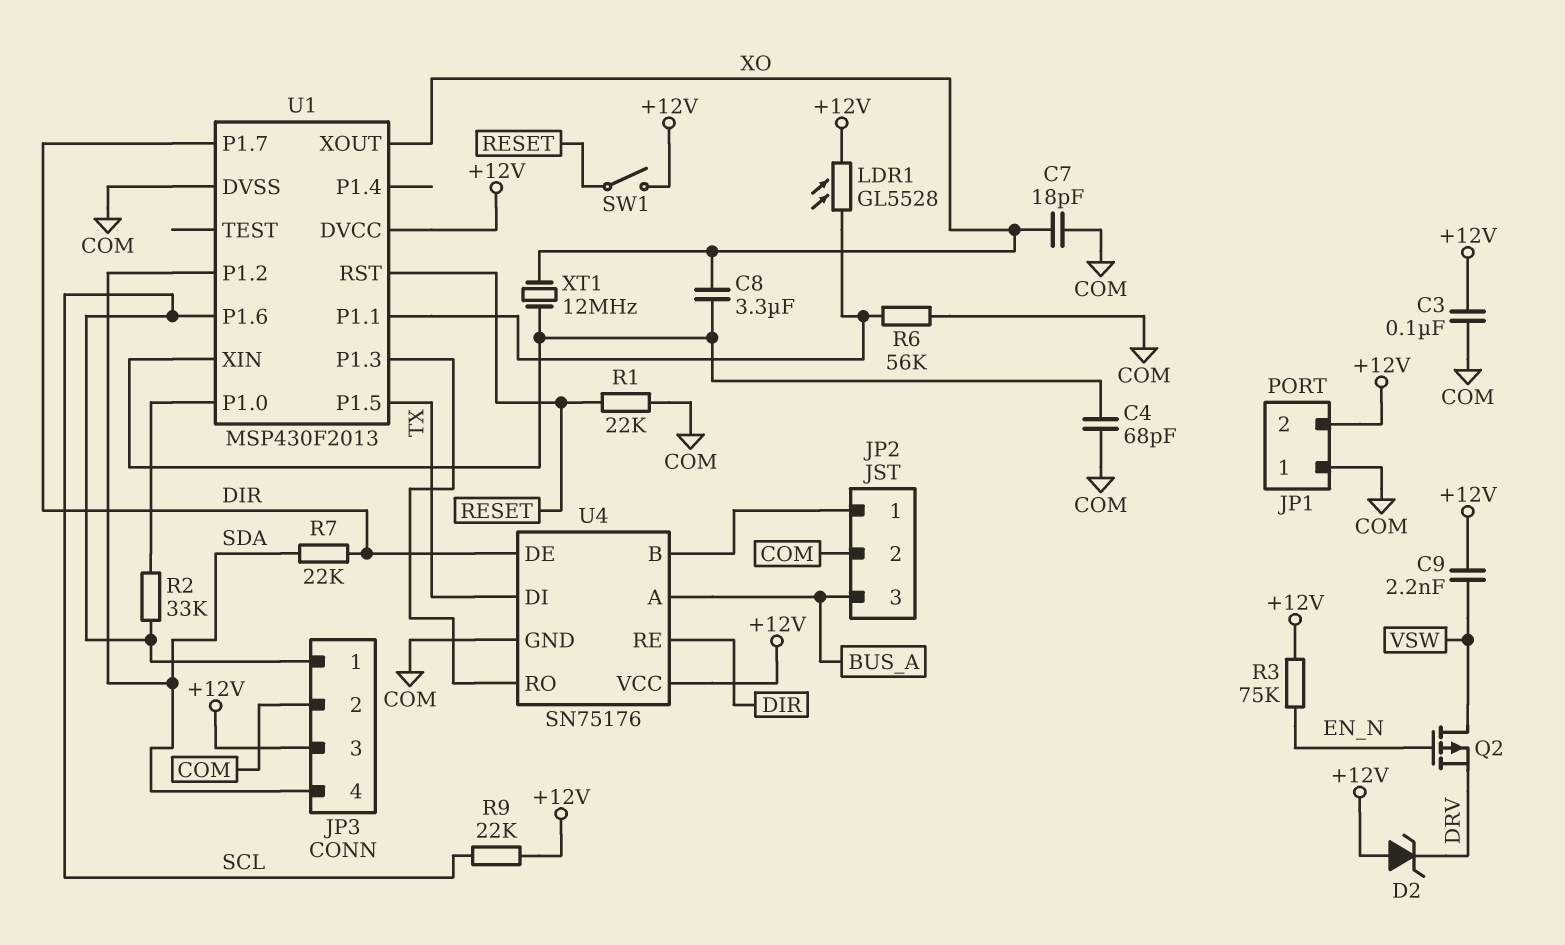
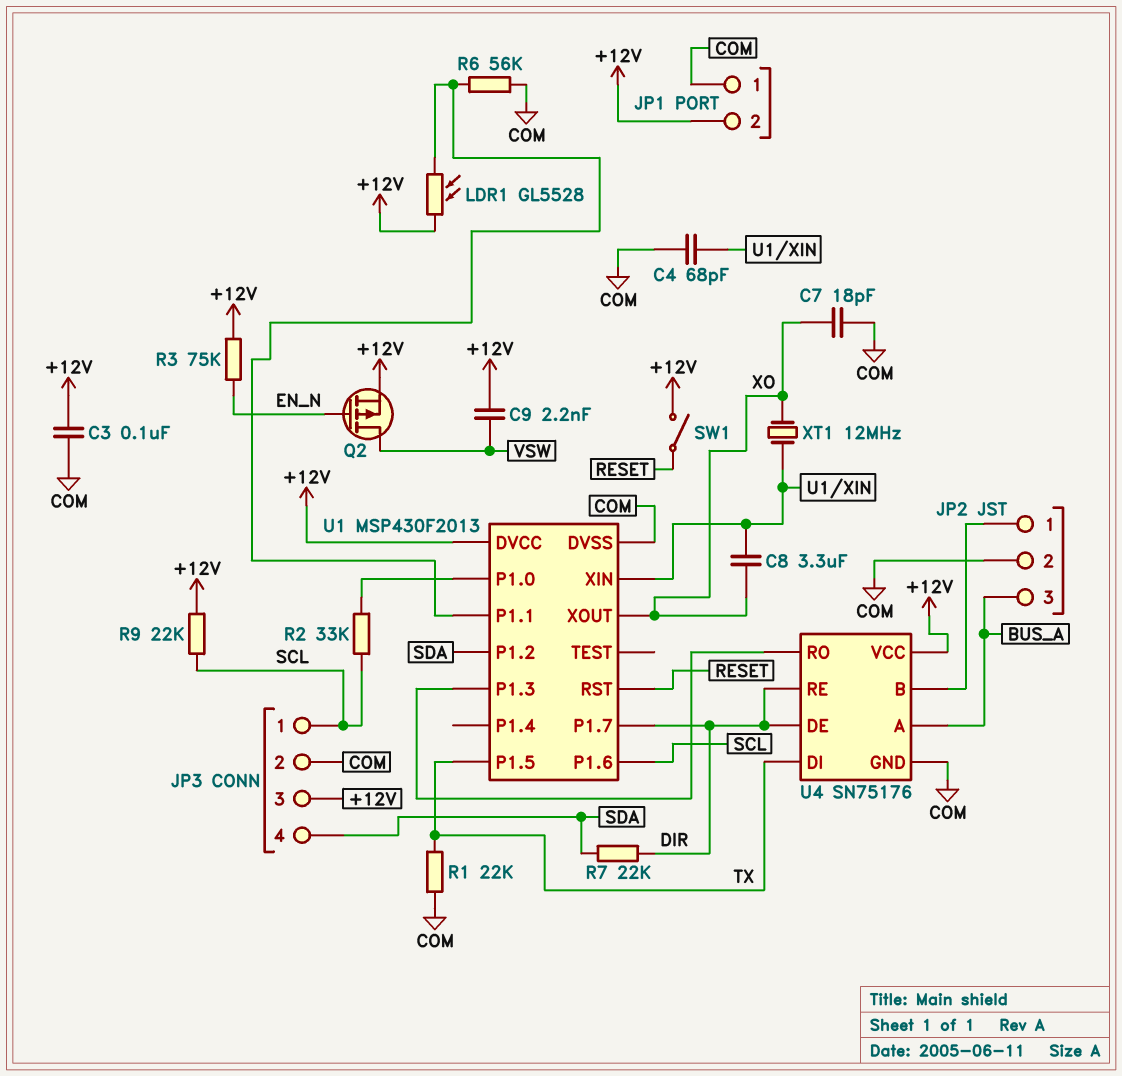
D2: zener (A +12V, K DRV) -> none
Q2: PMOS (G EN_N, D VSW, S DRV) -> PMOS (G EN_N, D VSW, S +12V)
R1: 22k (COM, RESET) -> 22k (COM, TX)

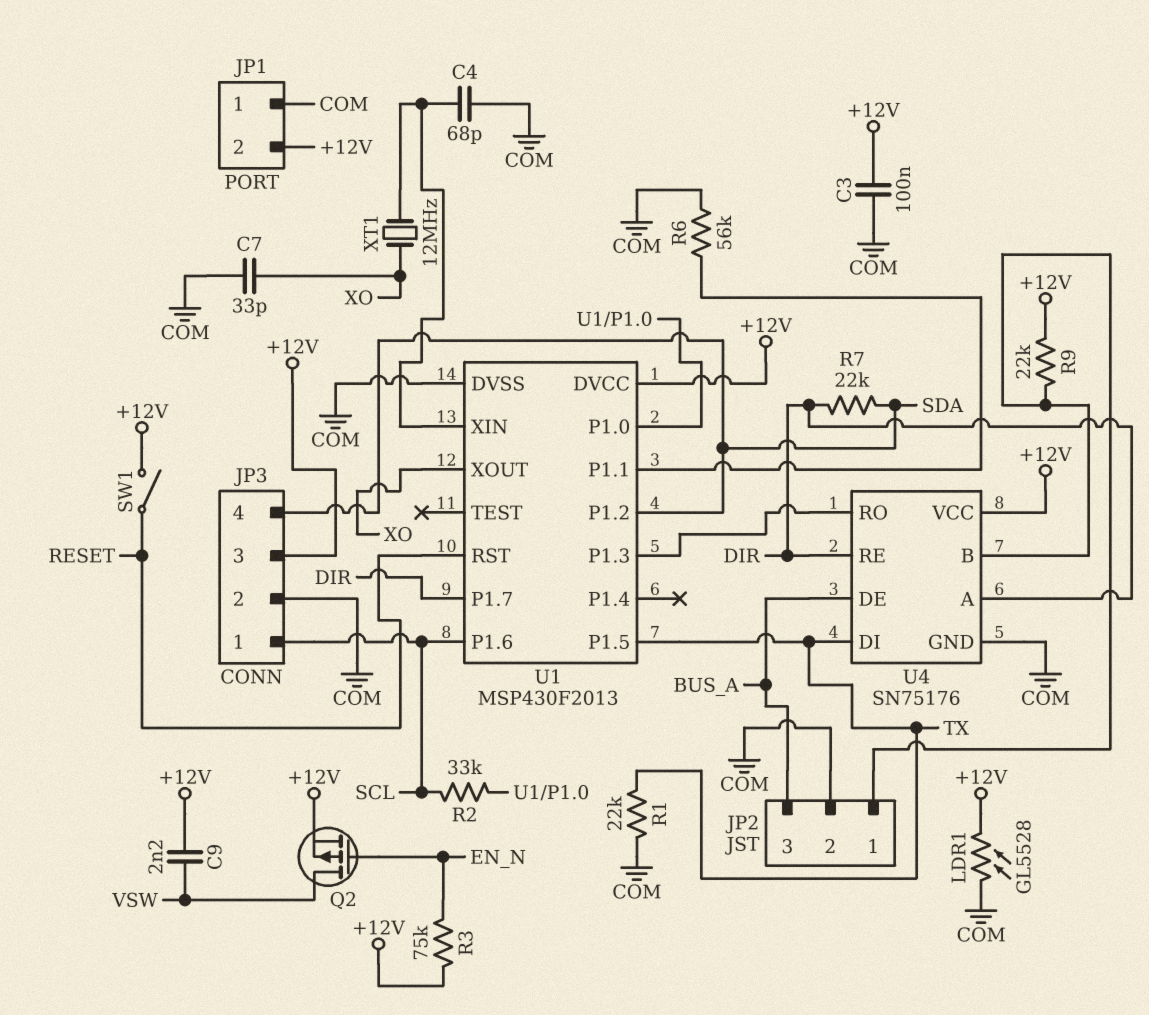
C7: 18pF (COM, XO) -> 33pF (COM, XO)
C8: 3.3uF (U1/XIN, XO) -> none
LDR1: GL5528 (+12V, U1/P1.1) -> GL5528 (+12V, COM)
R9: 22k (+12V, SCL) -> 22k (+12V, JP2/1)
U4 pin A: BUS_A -> DIR
U4 pin DE: DIR -> BUS_A

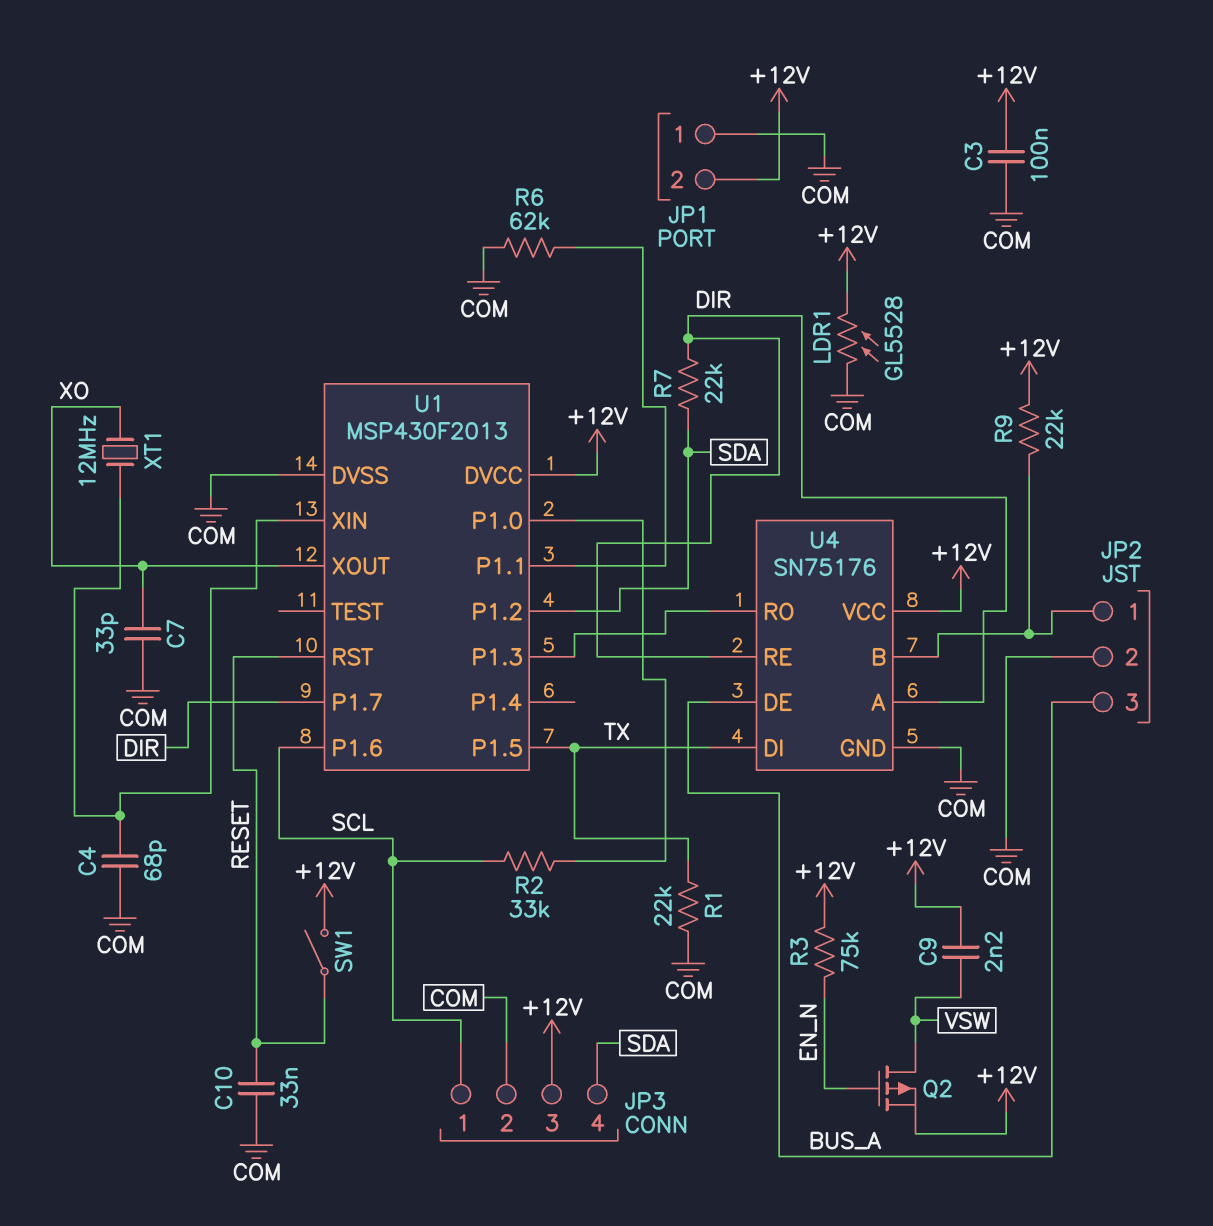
C10: none -> 33nF (COM, RESET)
R6: 56k (COM, U1/P1.1) -> 62k (COM, U1/P1.1)

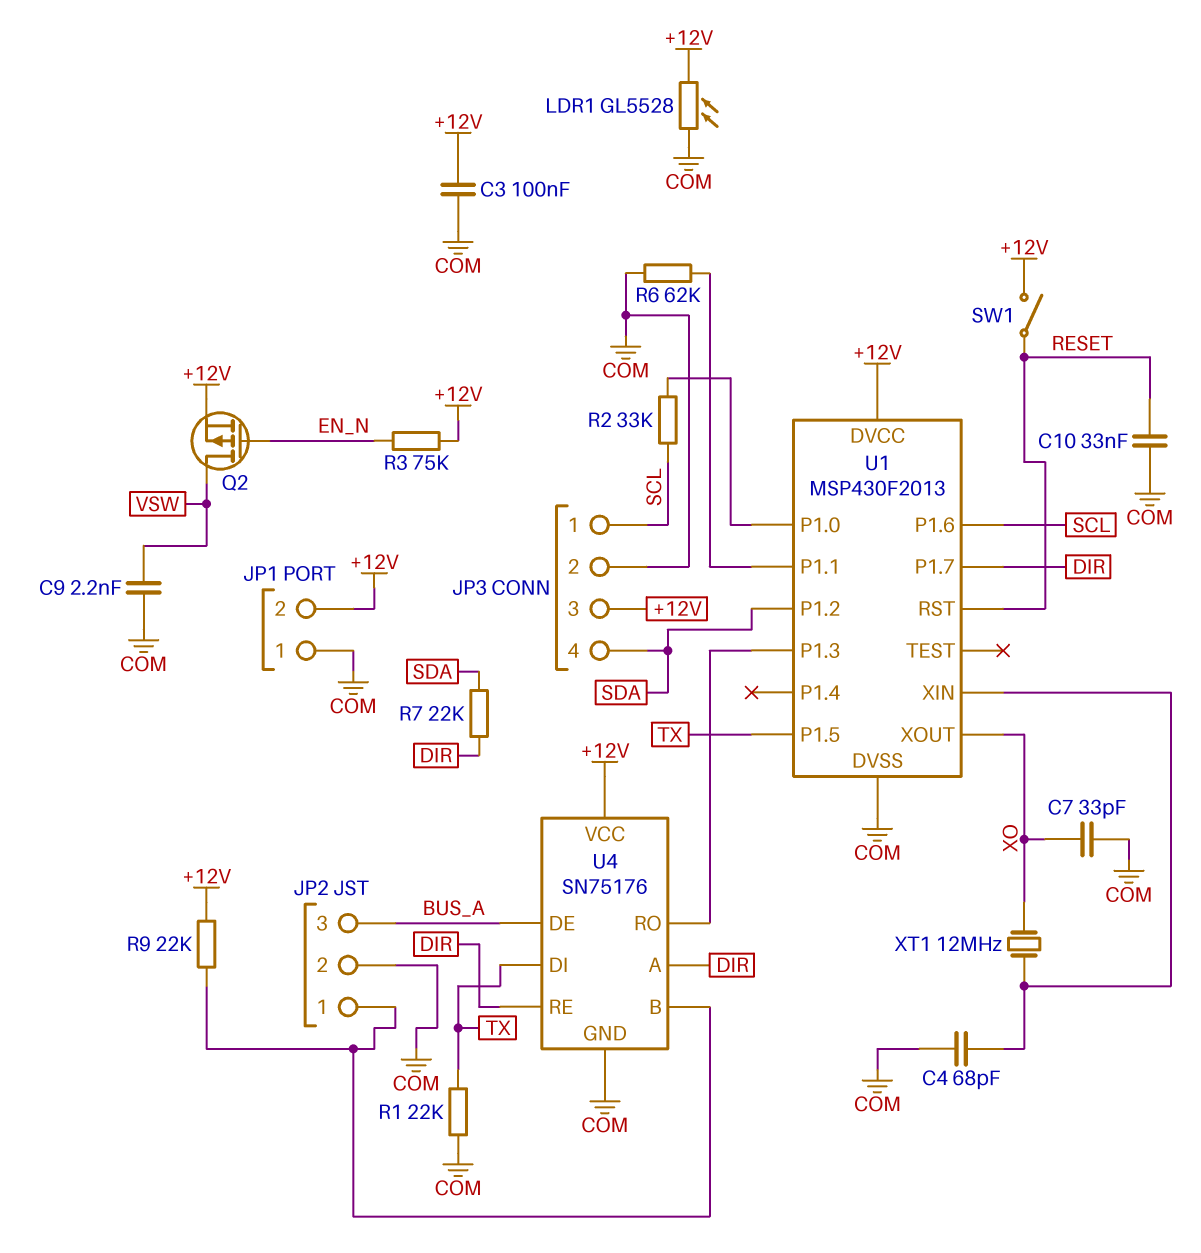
C9: 2.2nF (+12V, VSW) -> 2.2nF (COM, VSW)

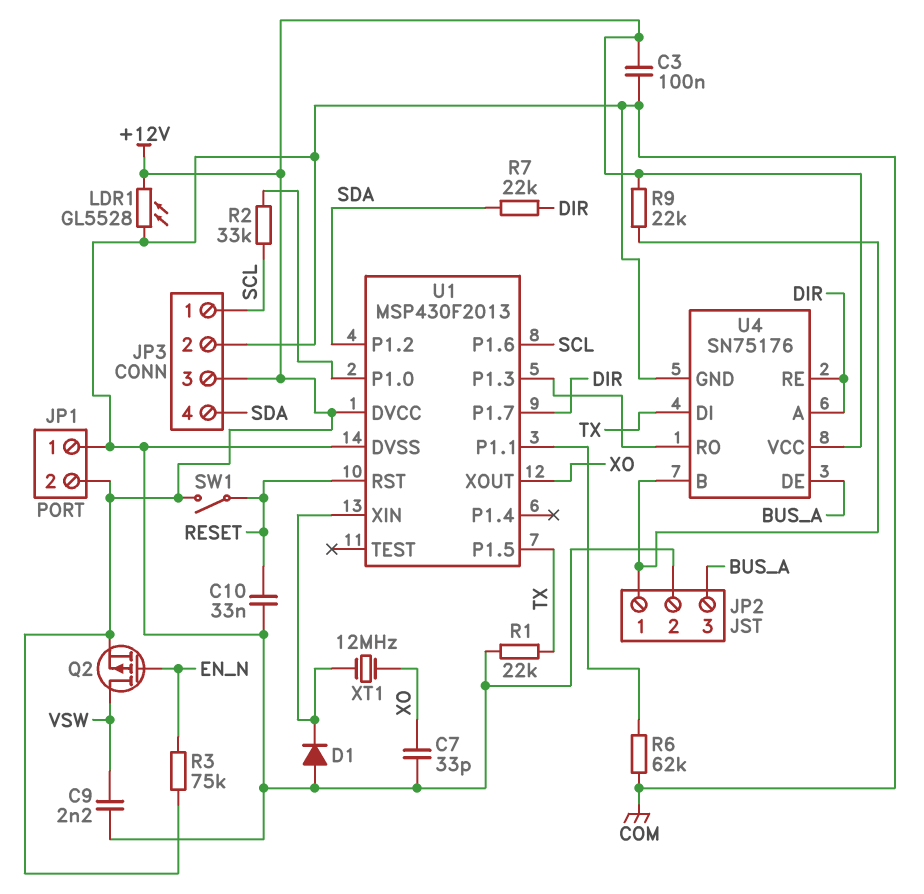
C4: 68pF (COM, U1/XIN) -> none
D1: none -> diode (A COM, K U1/XIN)

